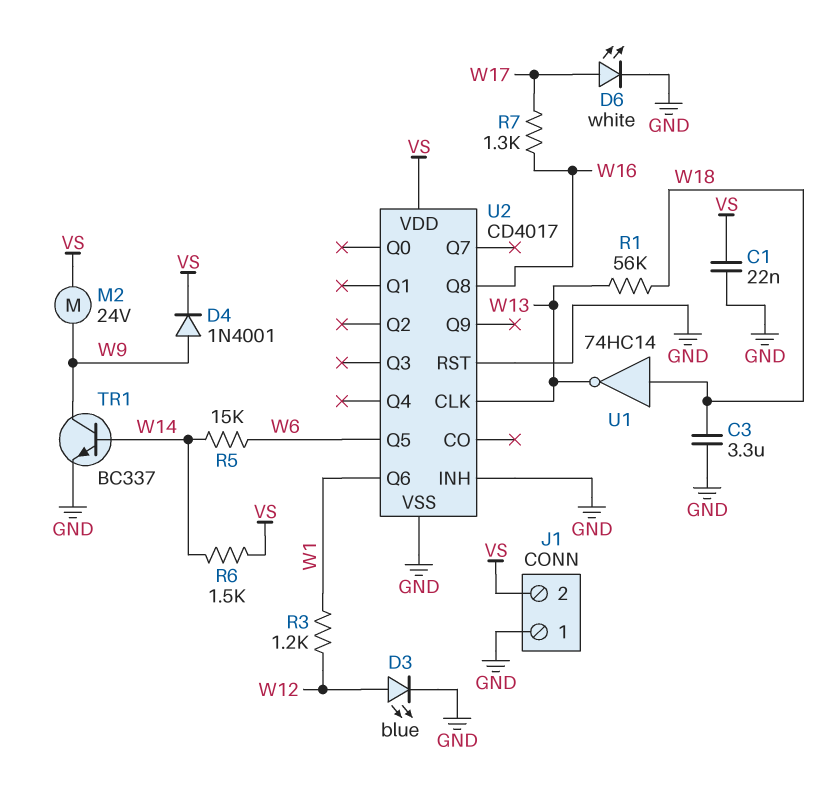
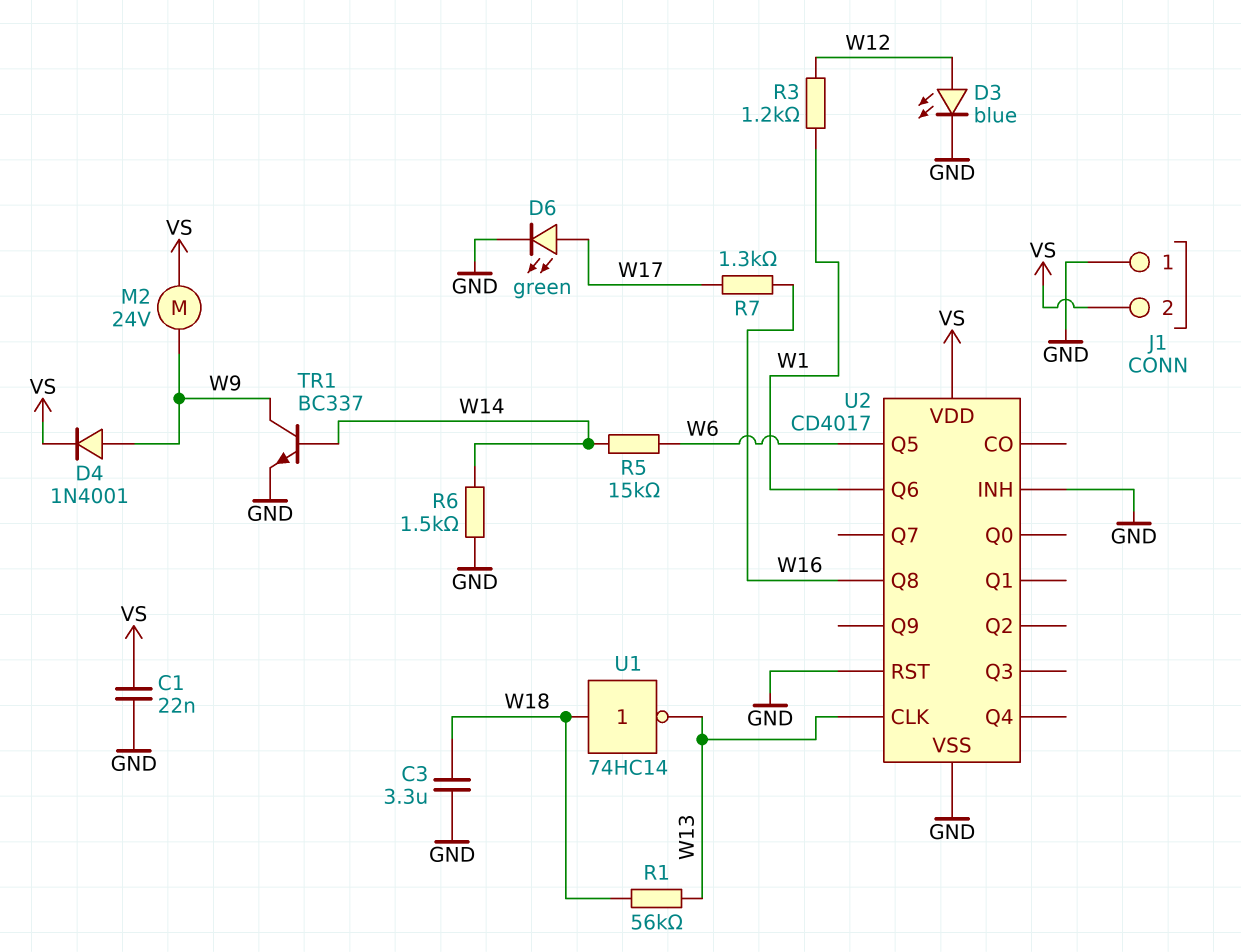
D6: LED white (A W17, K GND) -> LED green (A W17, K GND)
R6: 1.5k (VS, W14) -> 1.5k (GND, W14)

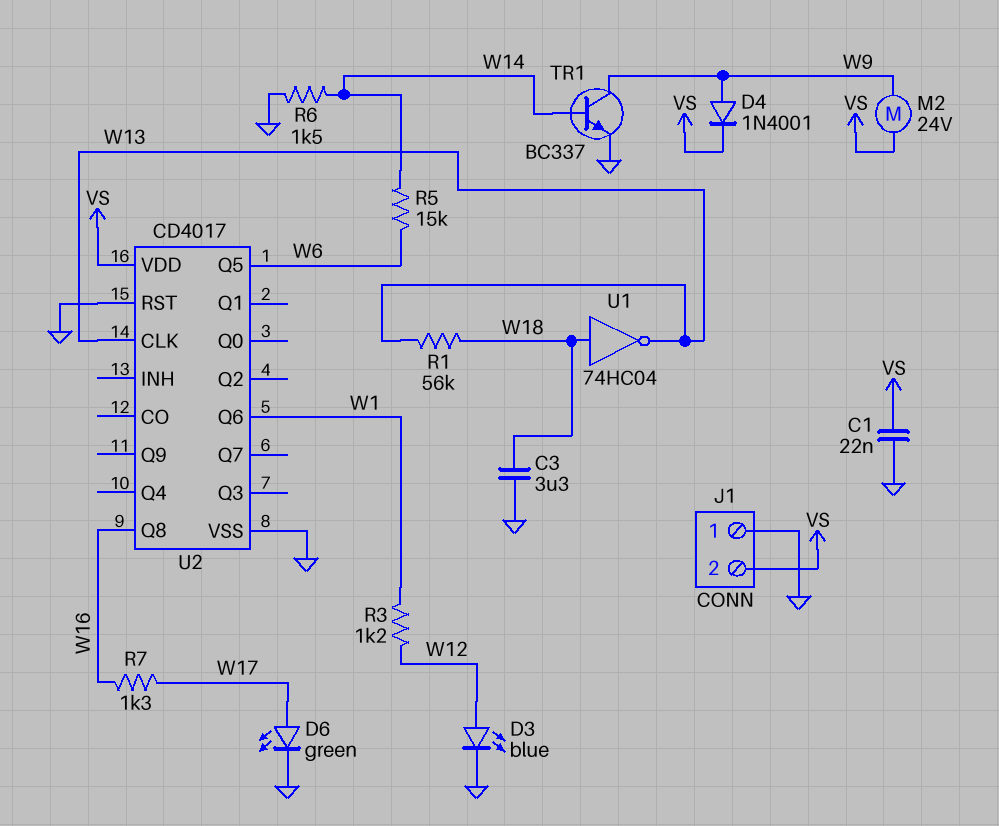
U1: NOT 74HC14 (in W18, out W13) -> NOT 74HC04 (in W18, out W13)
U2 pin INH: GND -> none

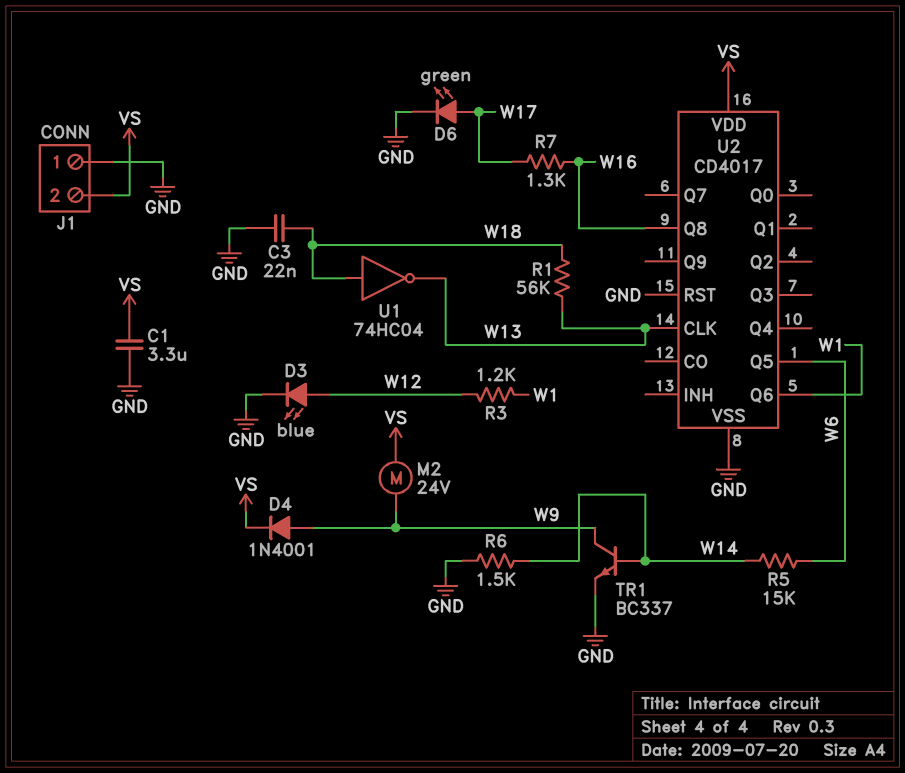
C1: 22nF (GND, VS) -> 3.3uF (GND, VS)
C3: 3.3uF (GND, W18) -> 22nF (GND, W18)

